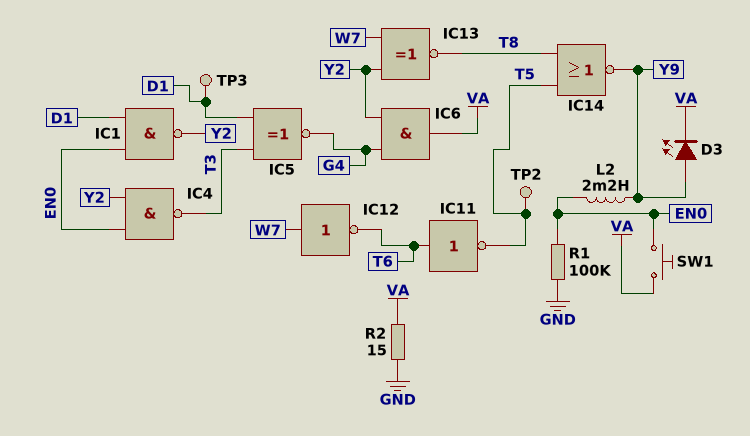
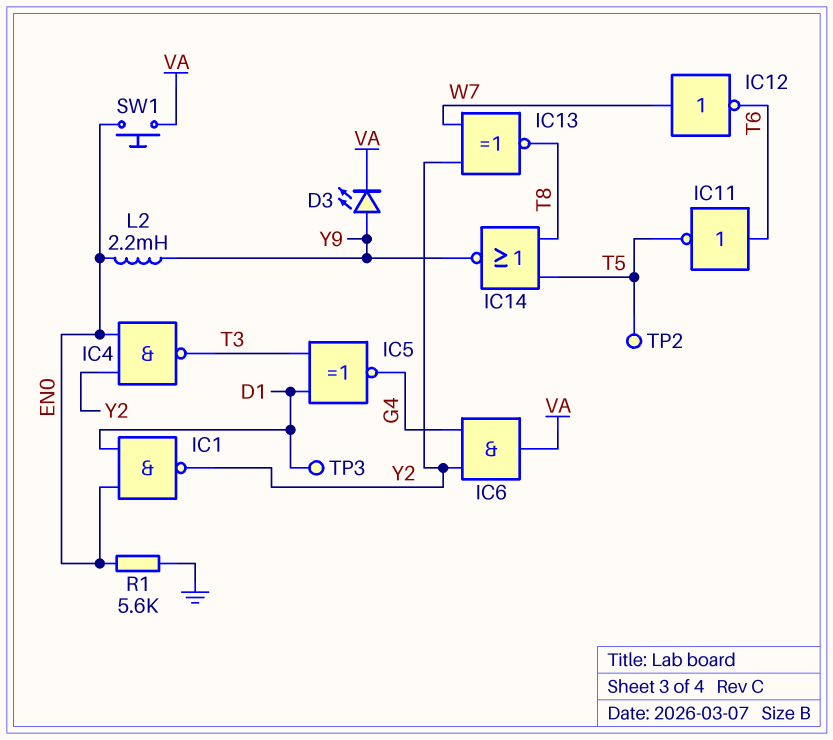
R1: 100k (EN0, GND) -> 5.6k (EN0, GND)
R2: 15 (GND, VA) -> none

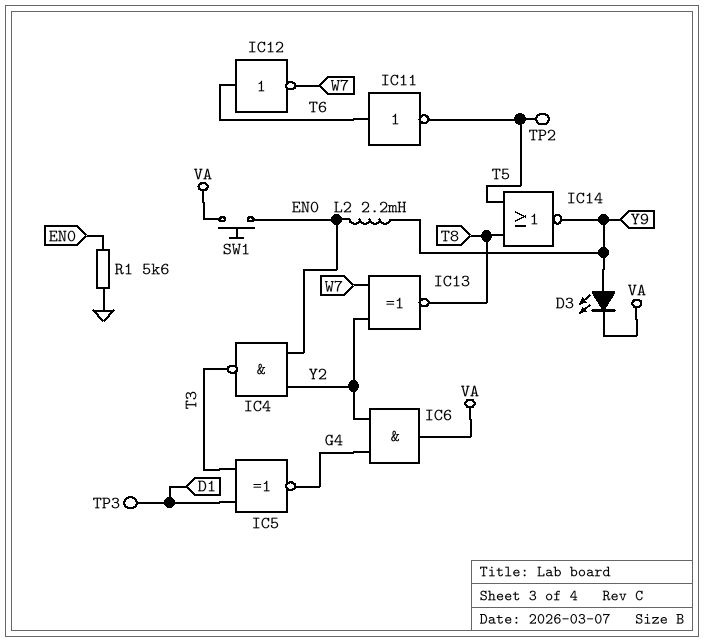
IC1: NAND (in D1, in EN0, out Y2) -> none
IC12: NOT (in W7, out T6) -> NOT (in T6, out W7)

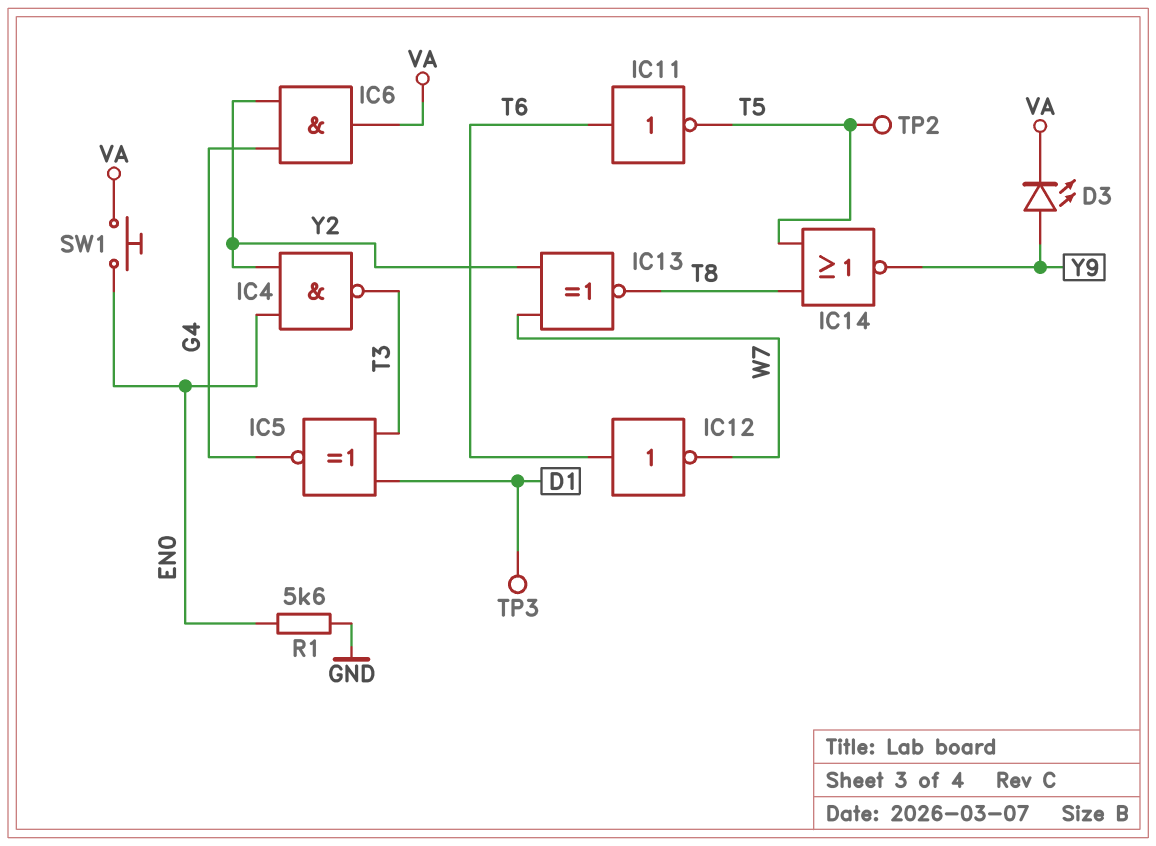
L2: 2.2mH (EN0, Y9) -> none

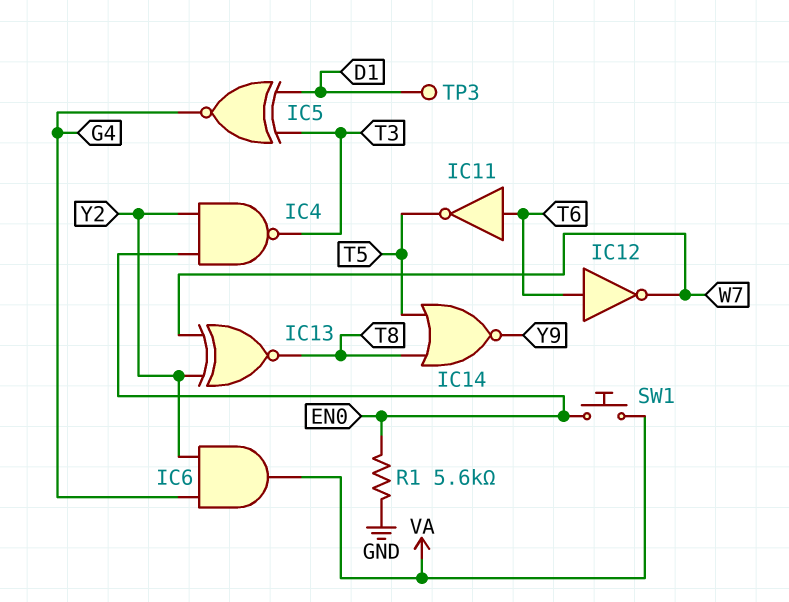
D3: LED (A Y9, K VA) -> none
TP2: test point (T5) -> none

